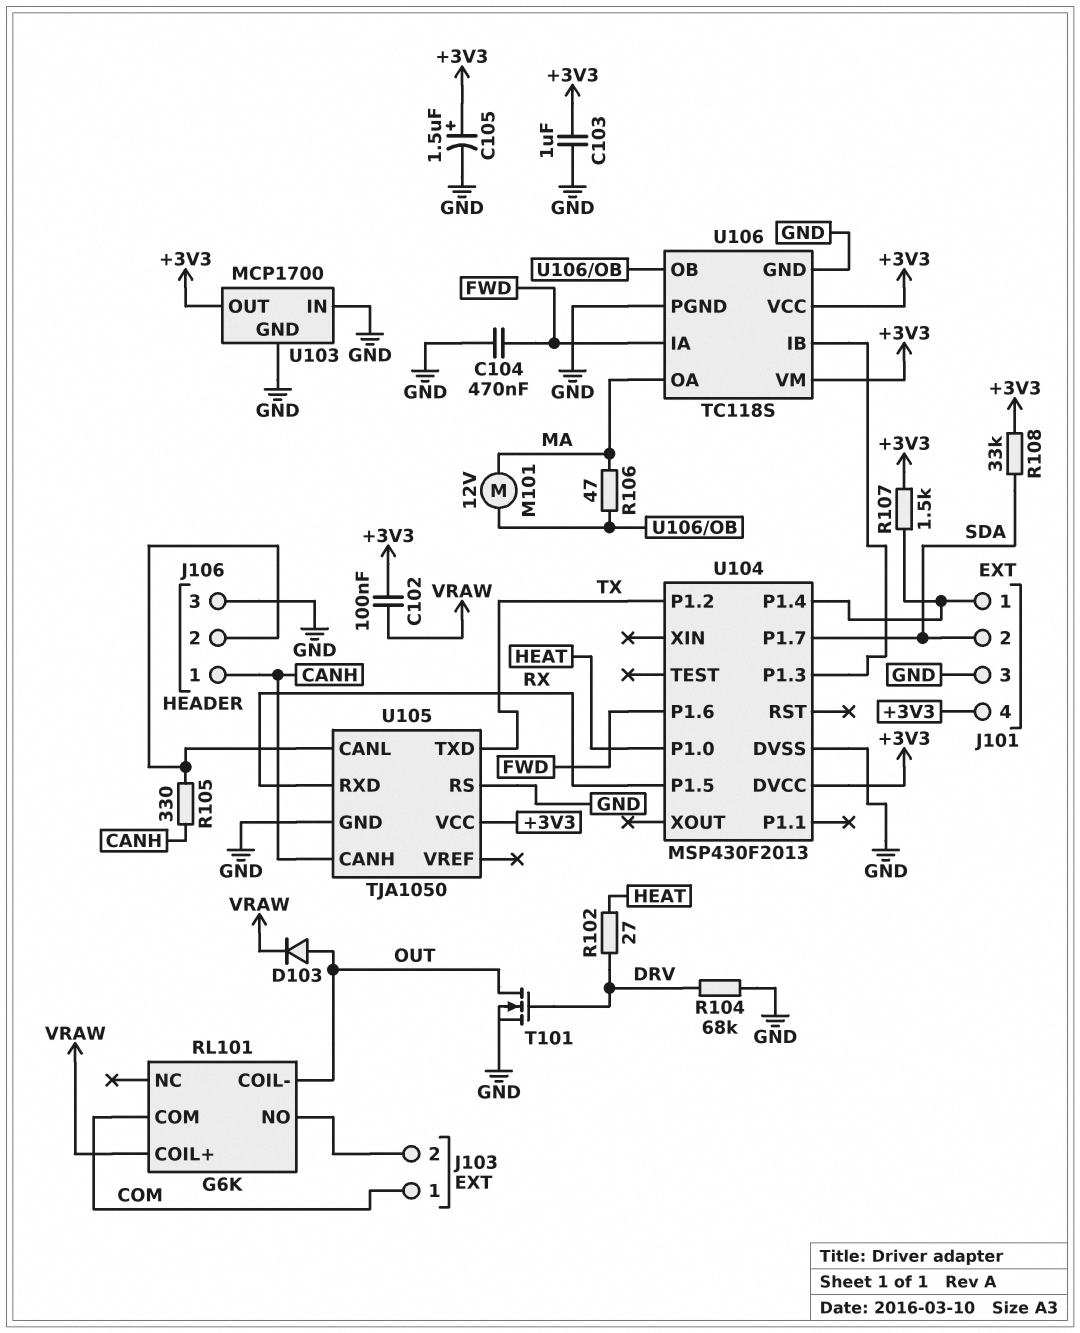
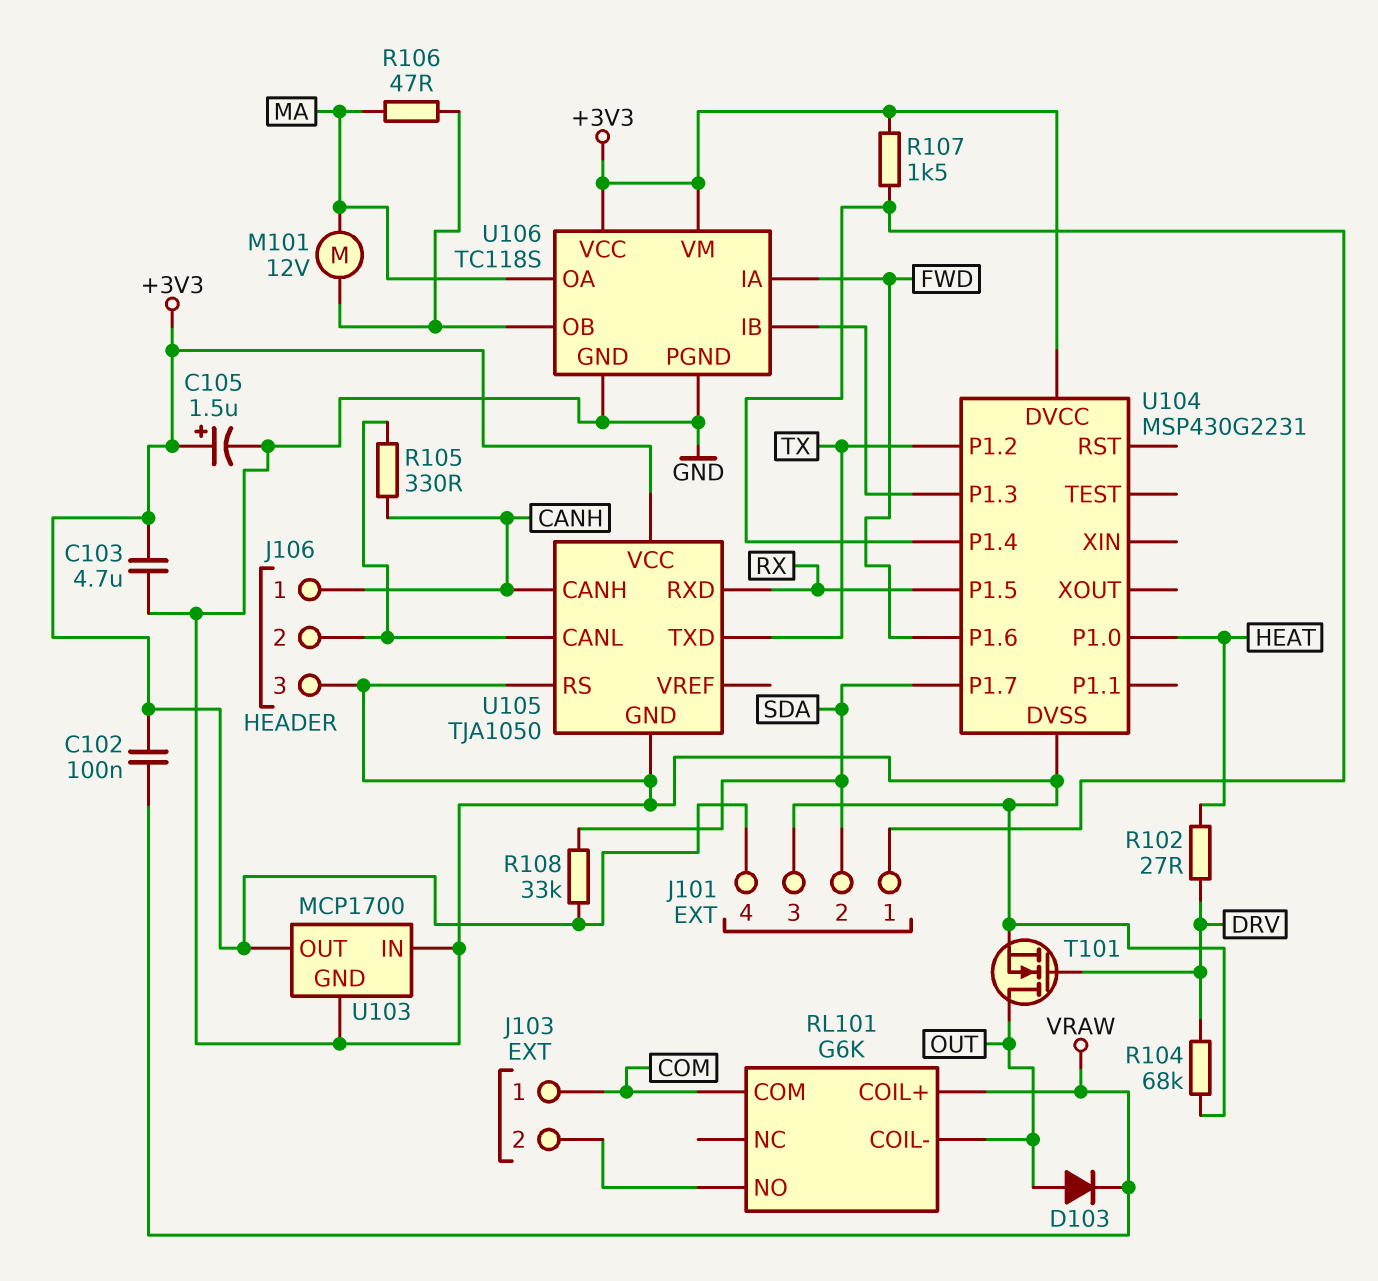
C103: 1uF (+3V3, GND) -> 4.7uF (+3V3, GND)
C104: 470nF (FWD, GND) -> none
U104: MSP430F2013 -> MSP430G2231

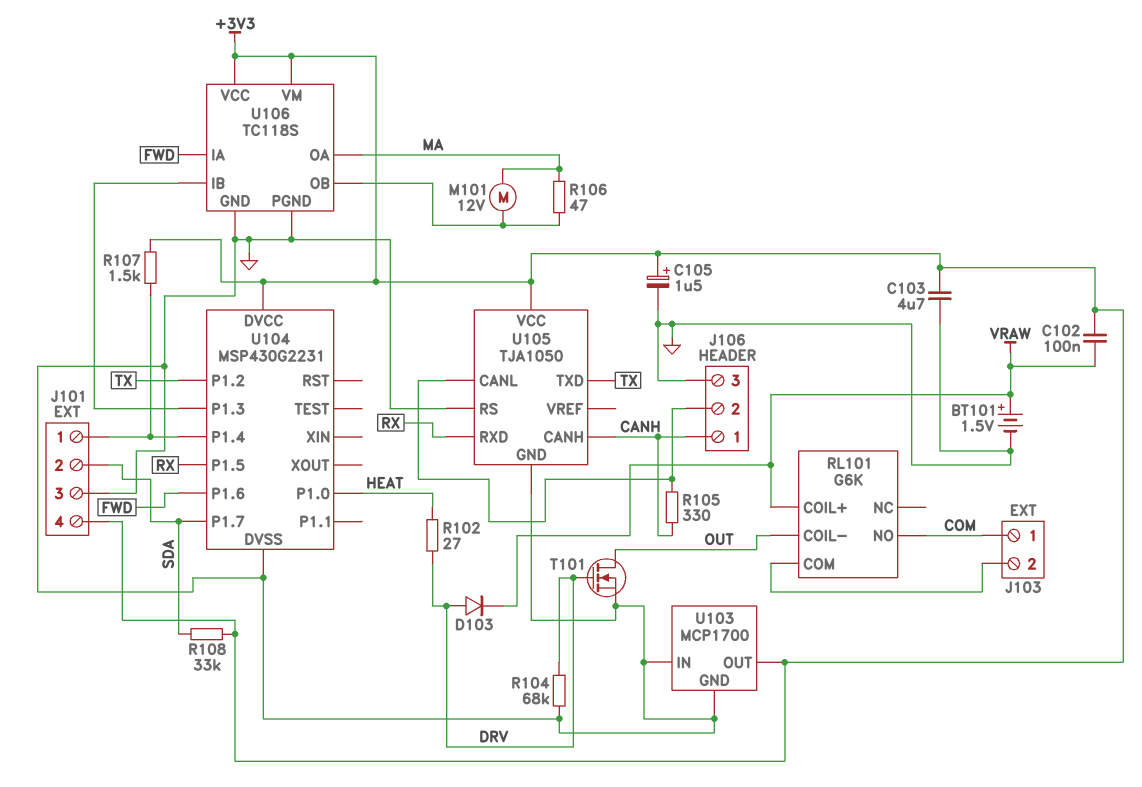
BT101: none -> 1.5V (plus VRAW, minus GND)
D103: diode (A OUT, K VRAW) -> diode (A DRV, K VRAW)
RL101 pin COM: COM -> J103/2
RL101 pin NO: J103/2 -> COM

